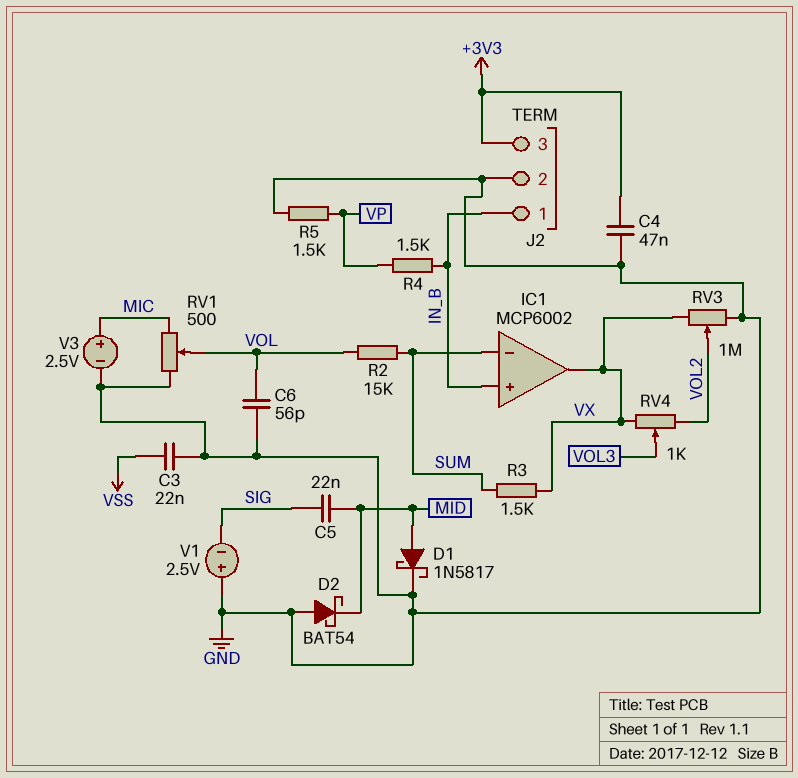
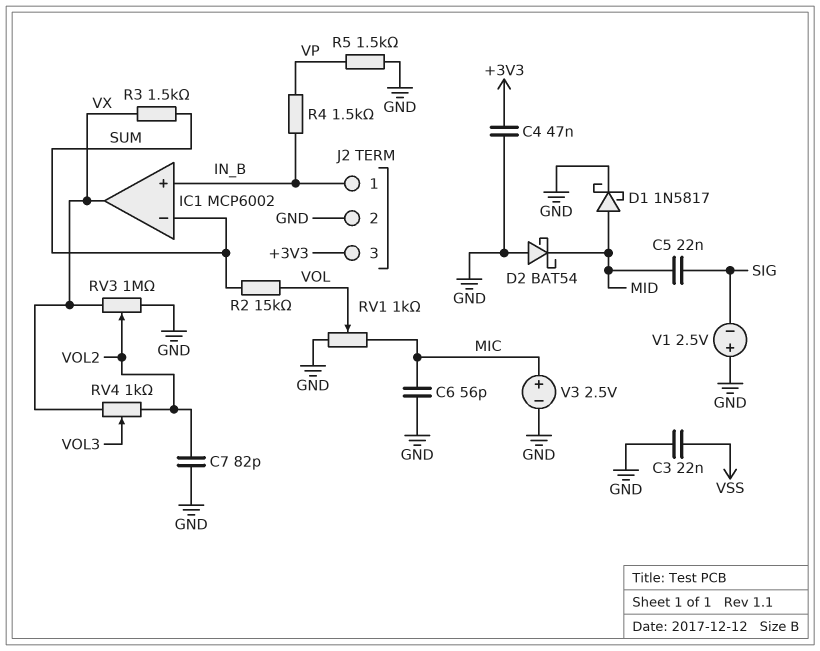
C6: 56pF (GND, VOL) -> 56pF (GND, MIC)
C7: none -> 82pF (GND, VOL2)
RV1: 500 (GND, MIC, wiper VOL) -> 1k (GND, MIC, wiper VOL)

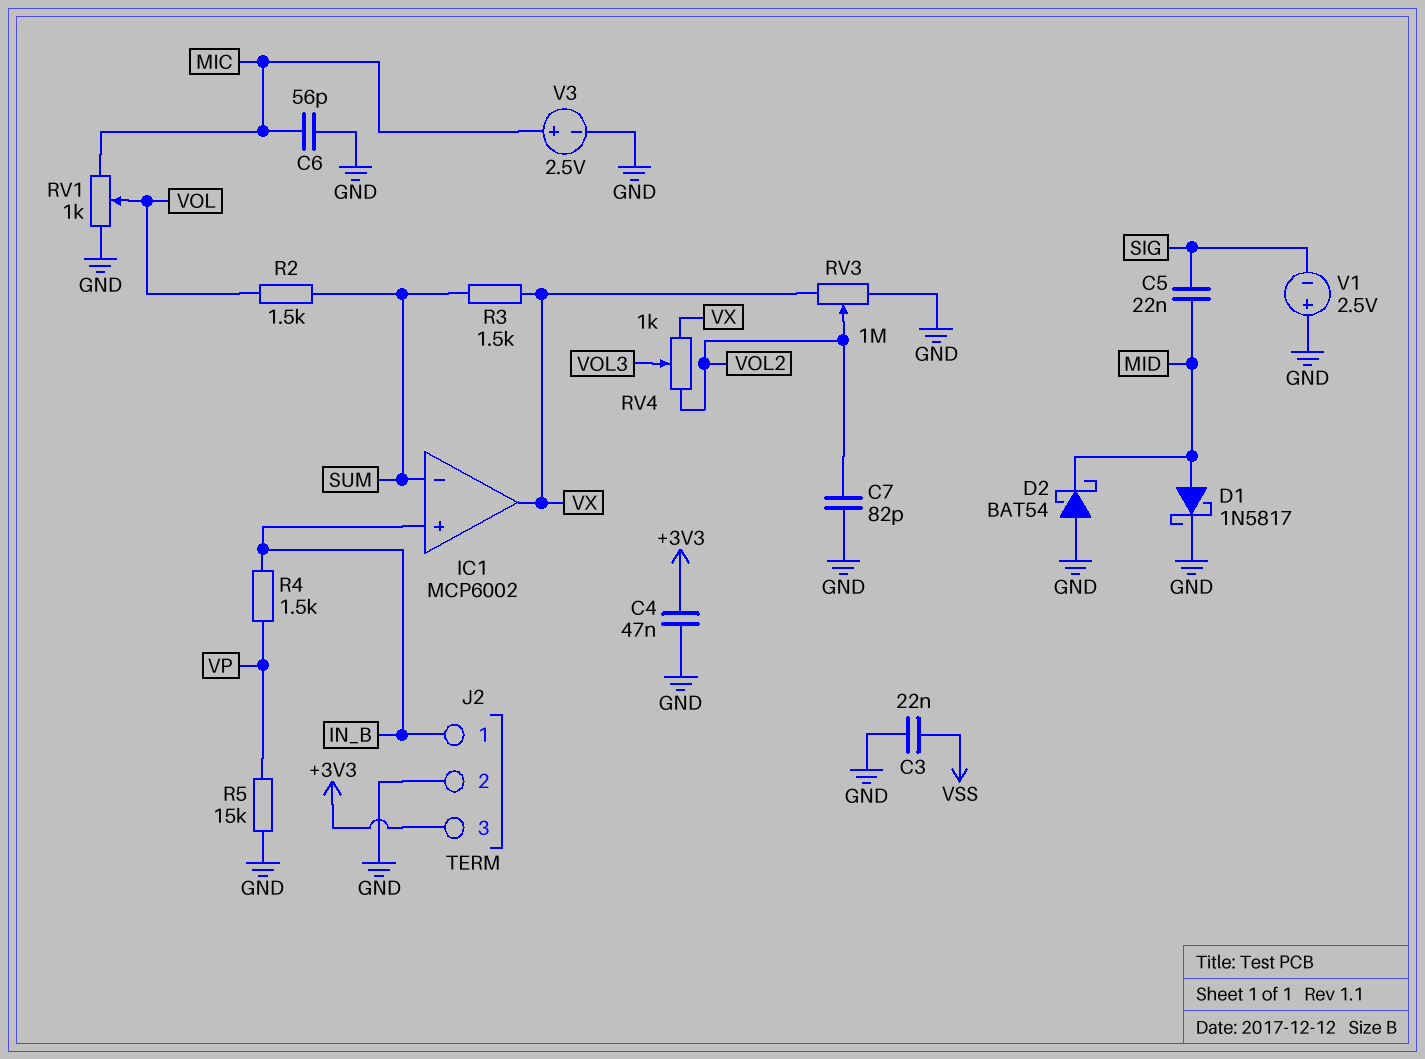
R2: 15k (SUM, VOL) -> 1.5k (SUM, VOL)
R5: 1.5k (GND, VP) -> 15k (GND, VP)

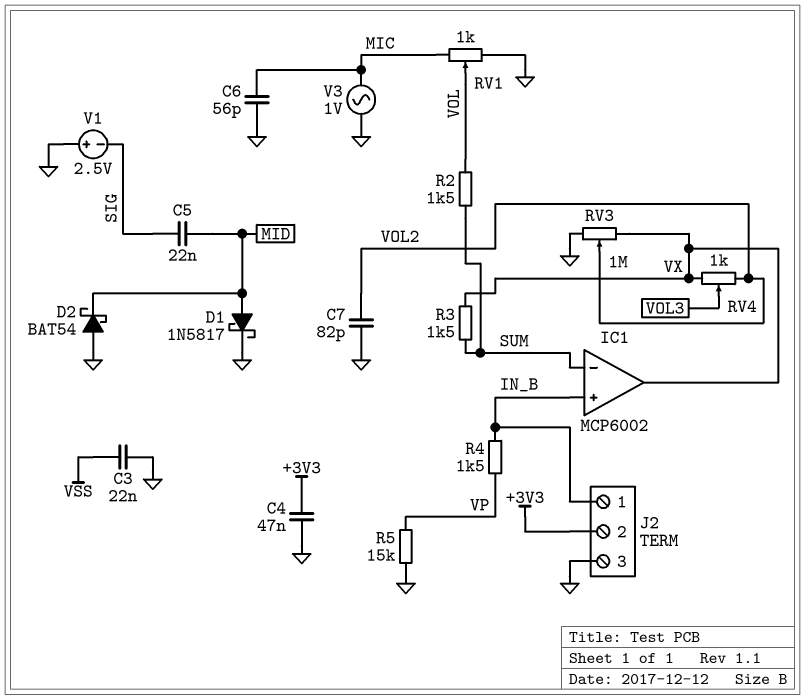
J2 pin 2: GND -> +3V3
J2 pin 3: +3V3 -> GND
V3: 2.5V (plus MIC, minus GND) -> AC 1V (GND, MIC)

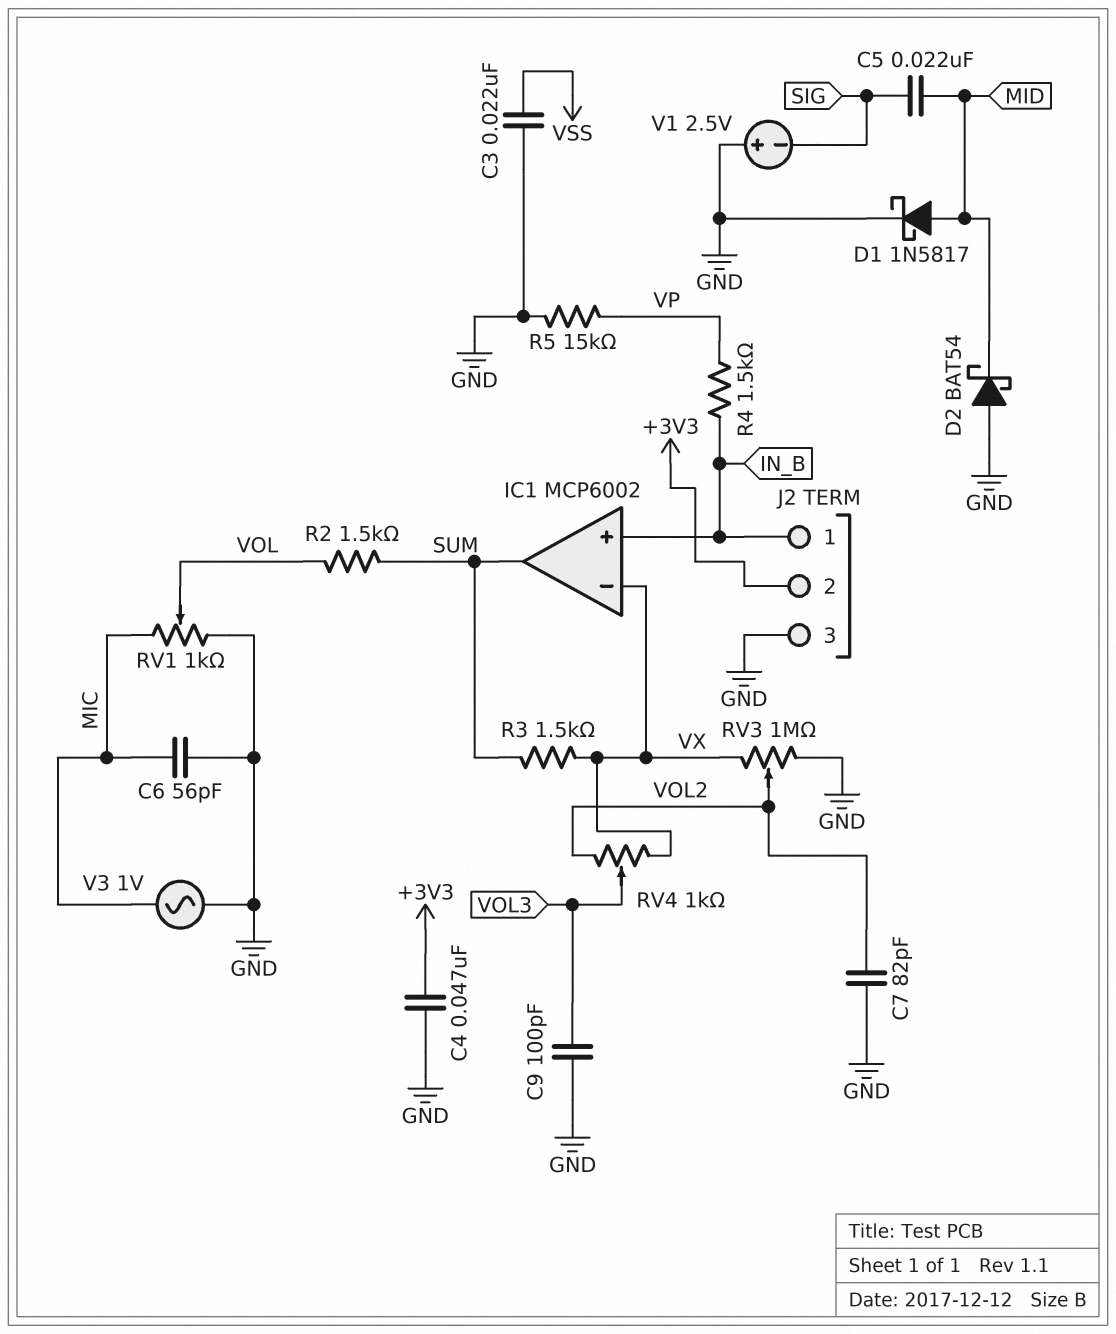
C9: none -> 100pF (GND, VOL3)
IC1 pin in-: SUM -> VX
IC1 pin out: VX -> SUM

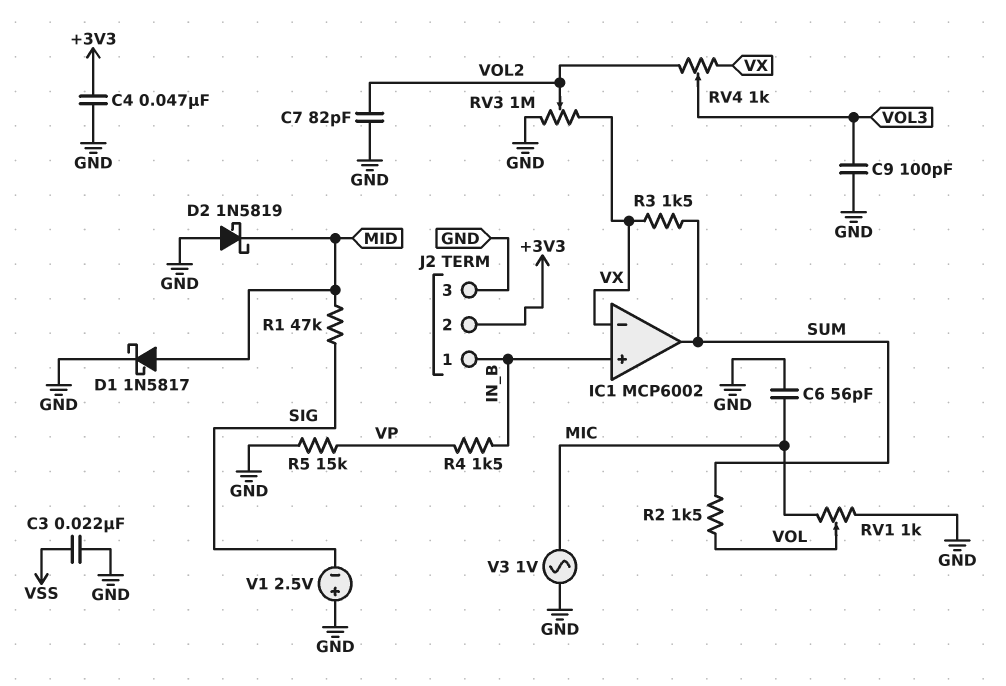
C5: 22nF (MID, SIG) -> none
D2: schottky BAT54 (A GND, K MID) -> schottky 1N5819 (A GND, K MID)
R1: none -> 47k (MID, SIG)

